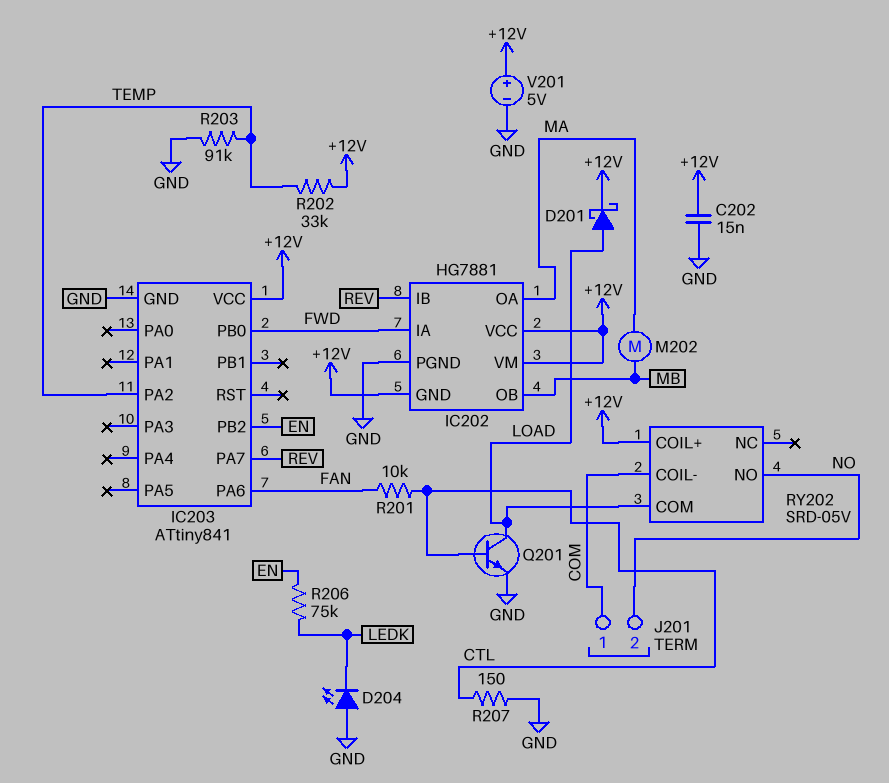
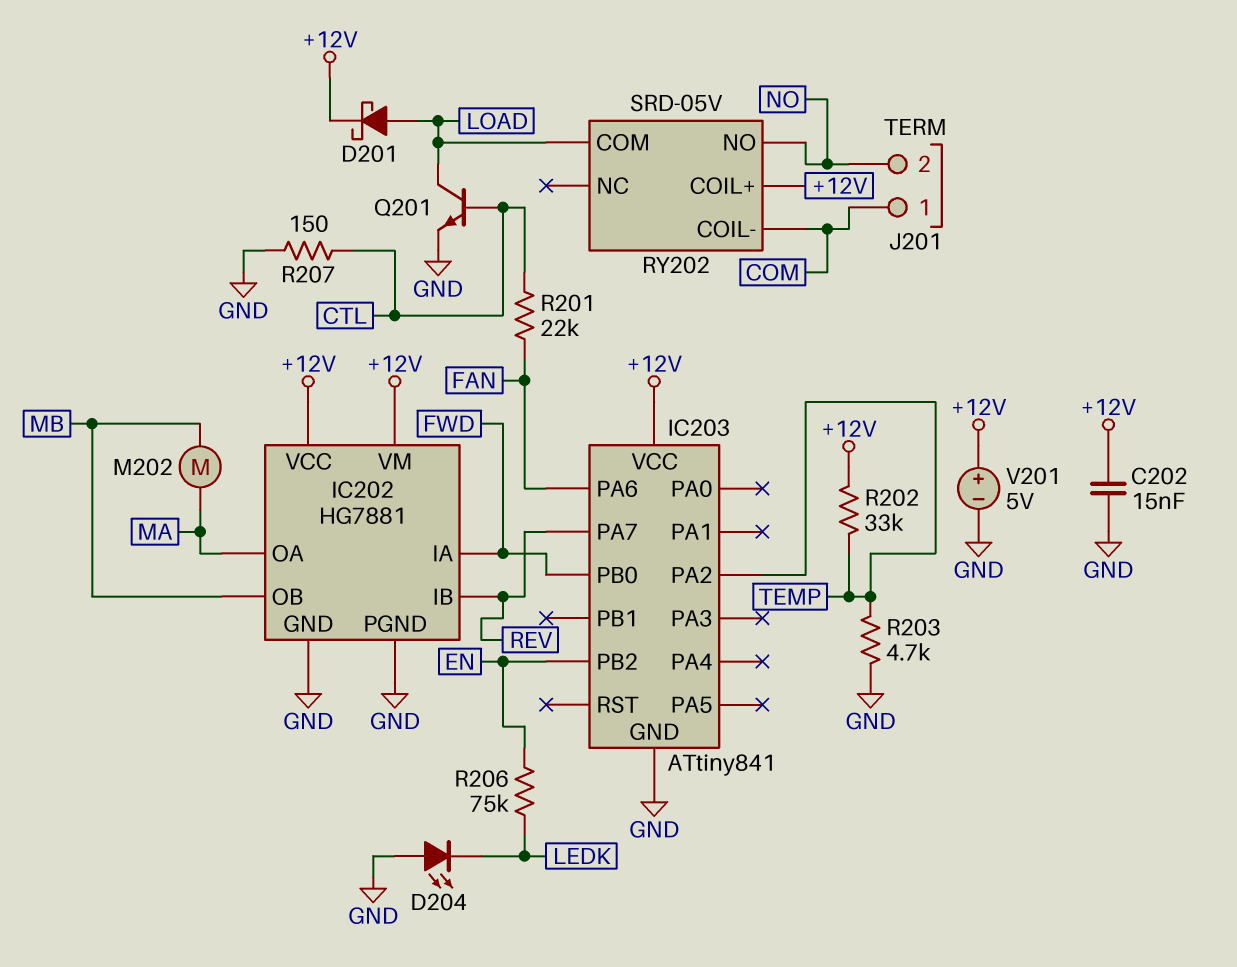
IC202 pin GND: +12V -> GND
R201: 10k (CTL, FAN) -> 22k (CTL, FAN)
R203: 91k (GND, TEMP) -> 4.7k (GND, TEMP)

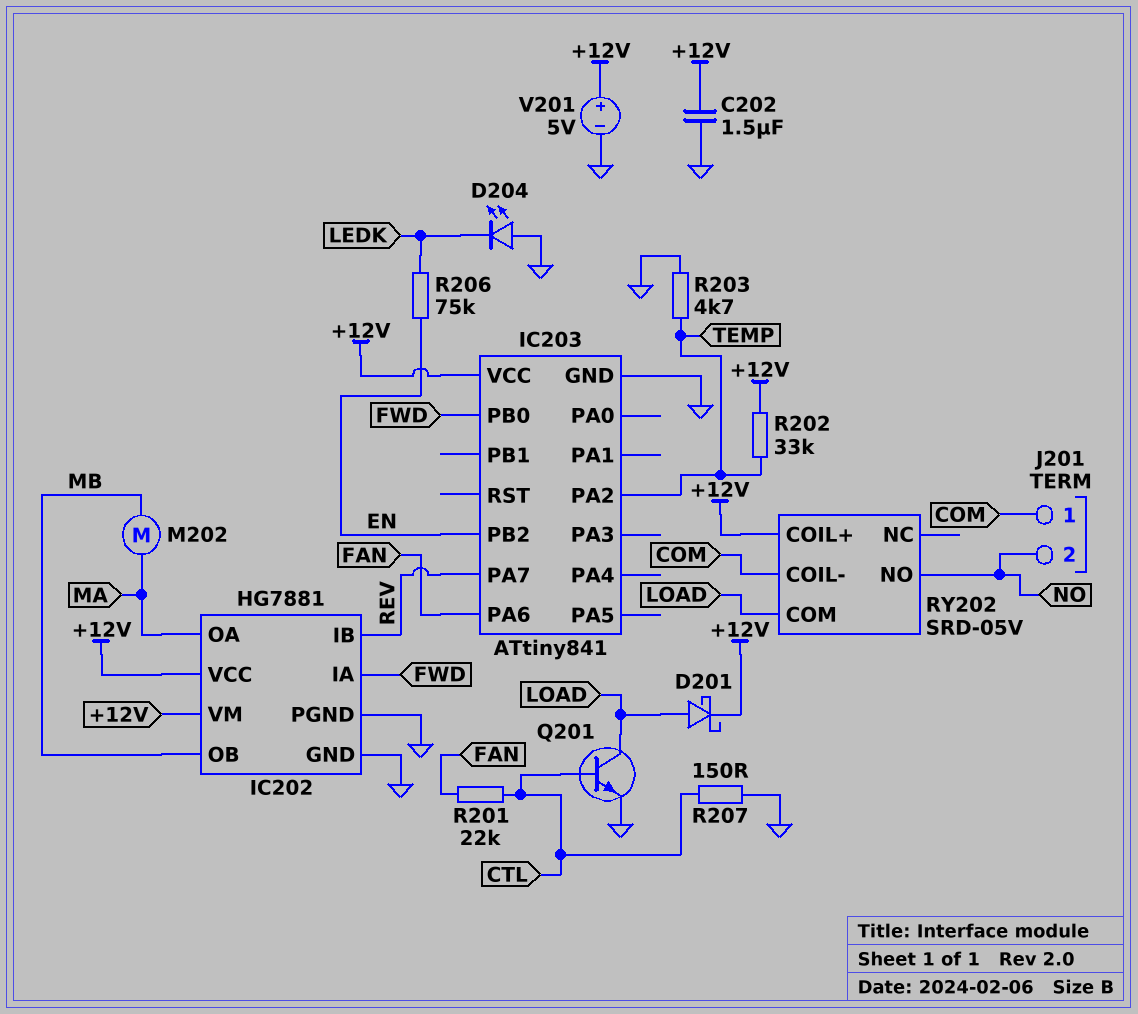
C202: 15nF (+12V, GND) -> 1.5uF (+12V, GND)

